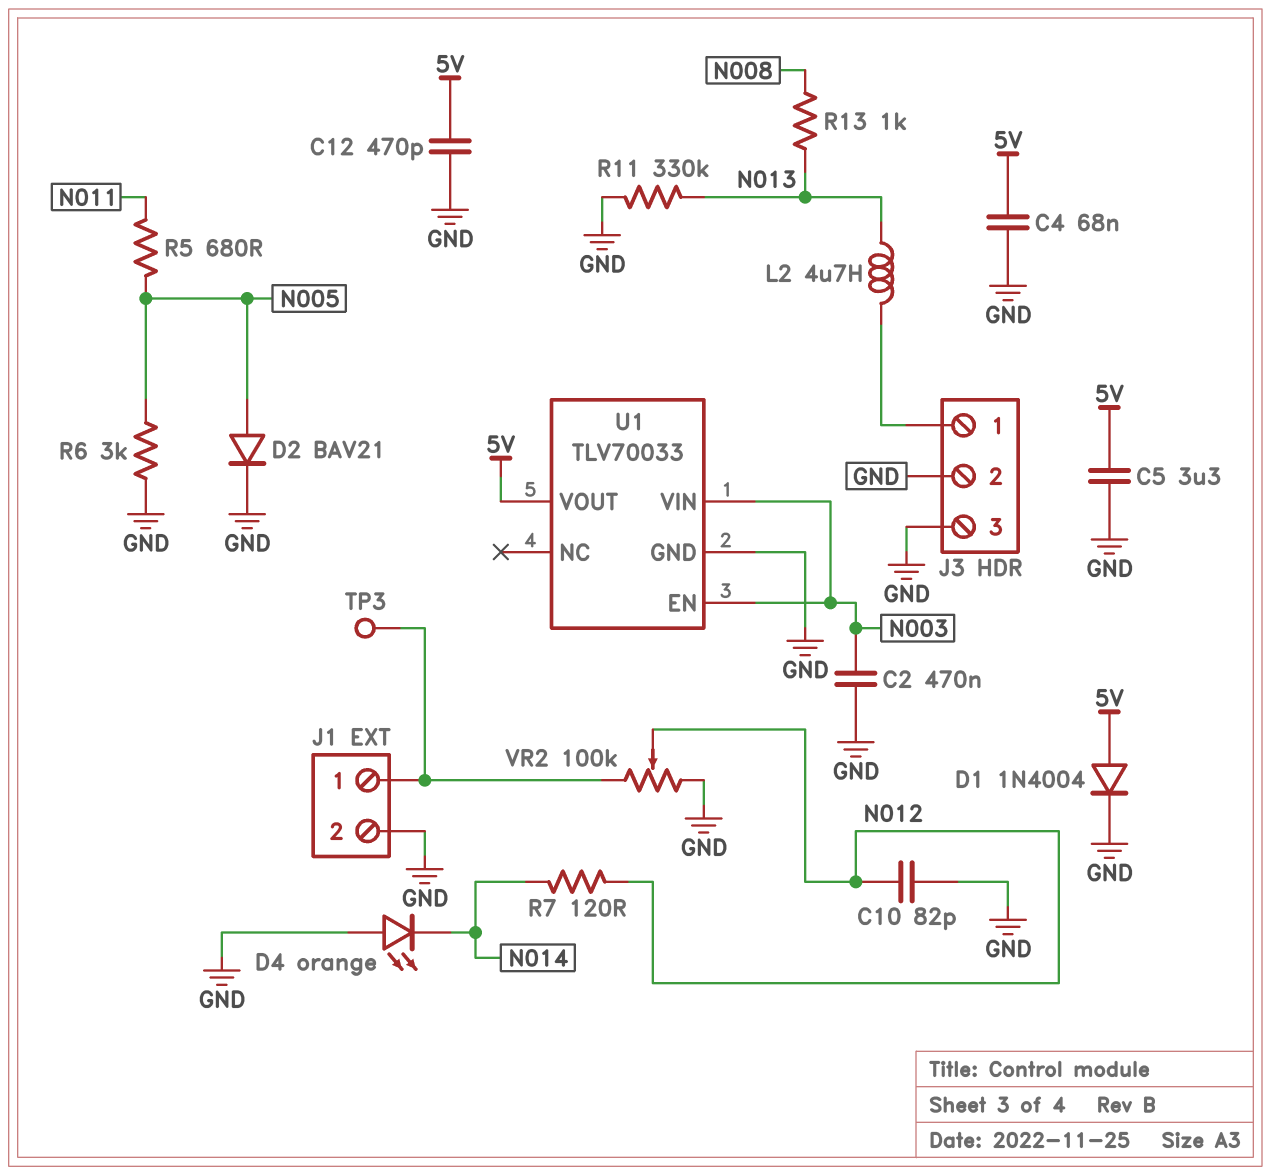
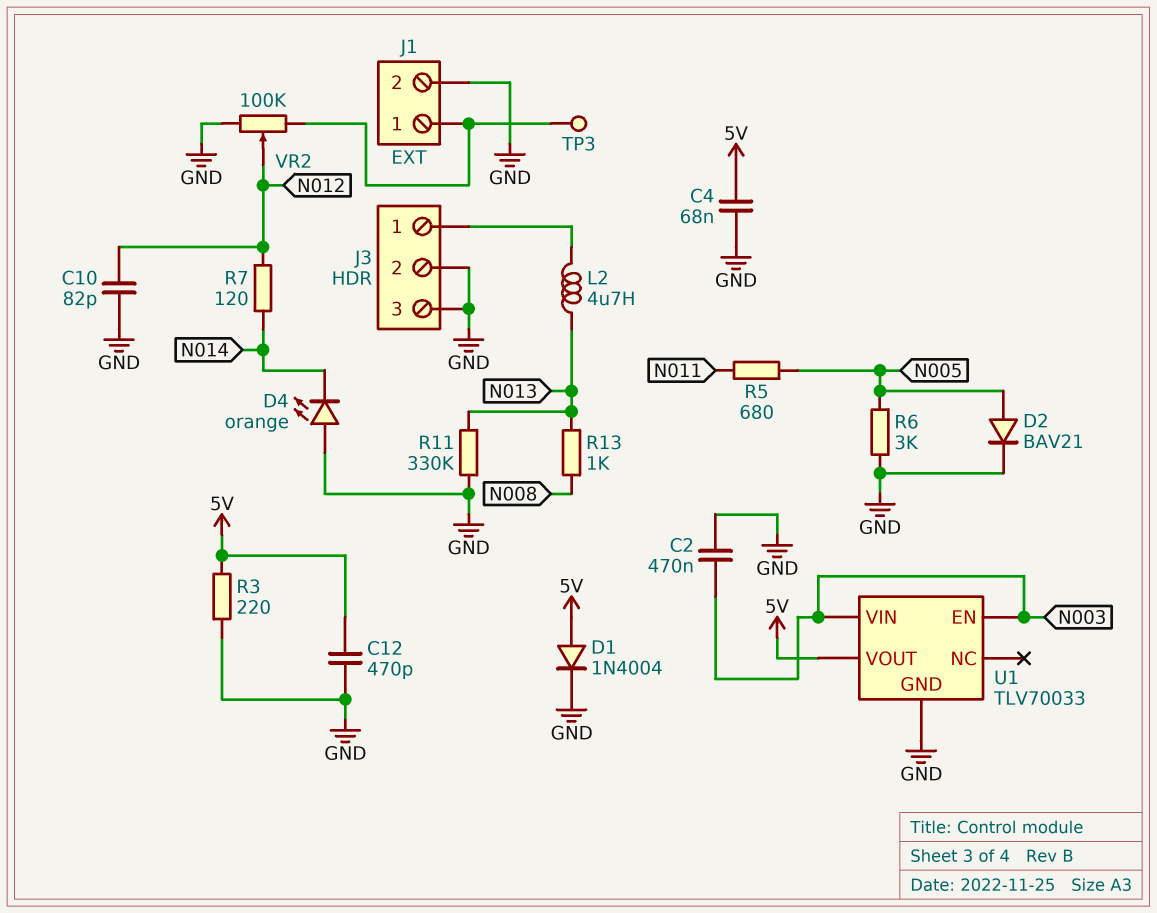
C5: 3.3uF (5V, GND) -> none
R3: none -> 220 (5V, GND)

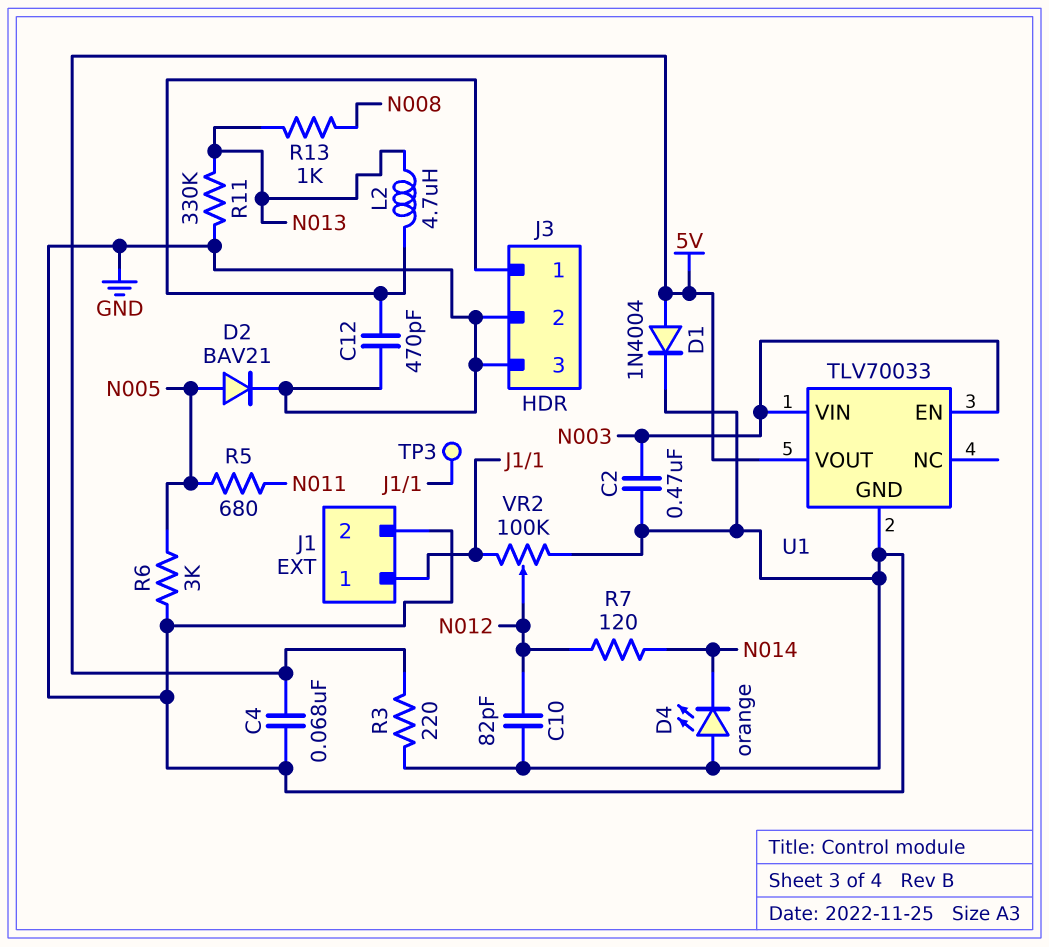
C12: 470pF (5V, GND) -> 470pF (GND, J3/1)

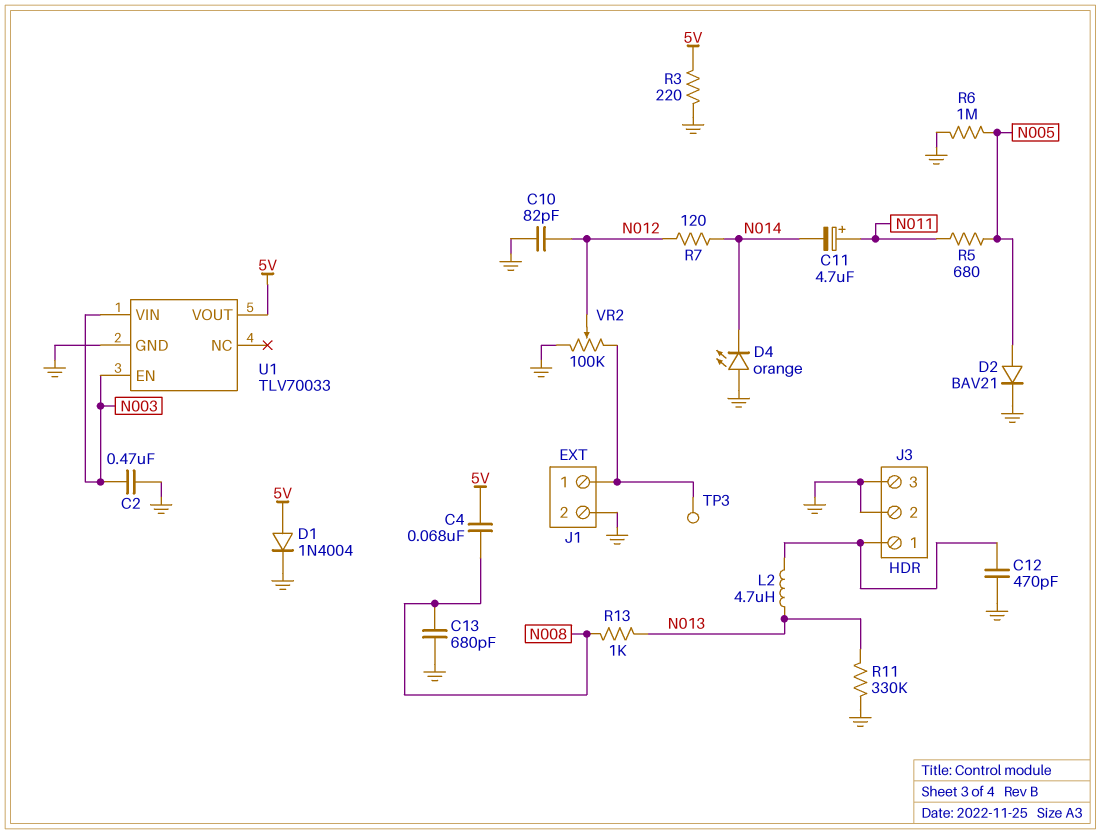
C4: 68nF (5V, GND) -> 68nF (5V, N008)
C11: none -> 4.7uF (plus N011, minus N014)
C13: none -> 680pF (GND, N008)
R6: 3k (GND, N005) -> 1M (GND, N005)

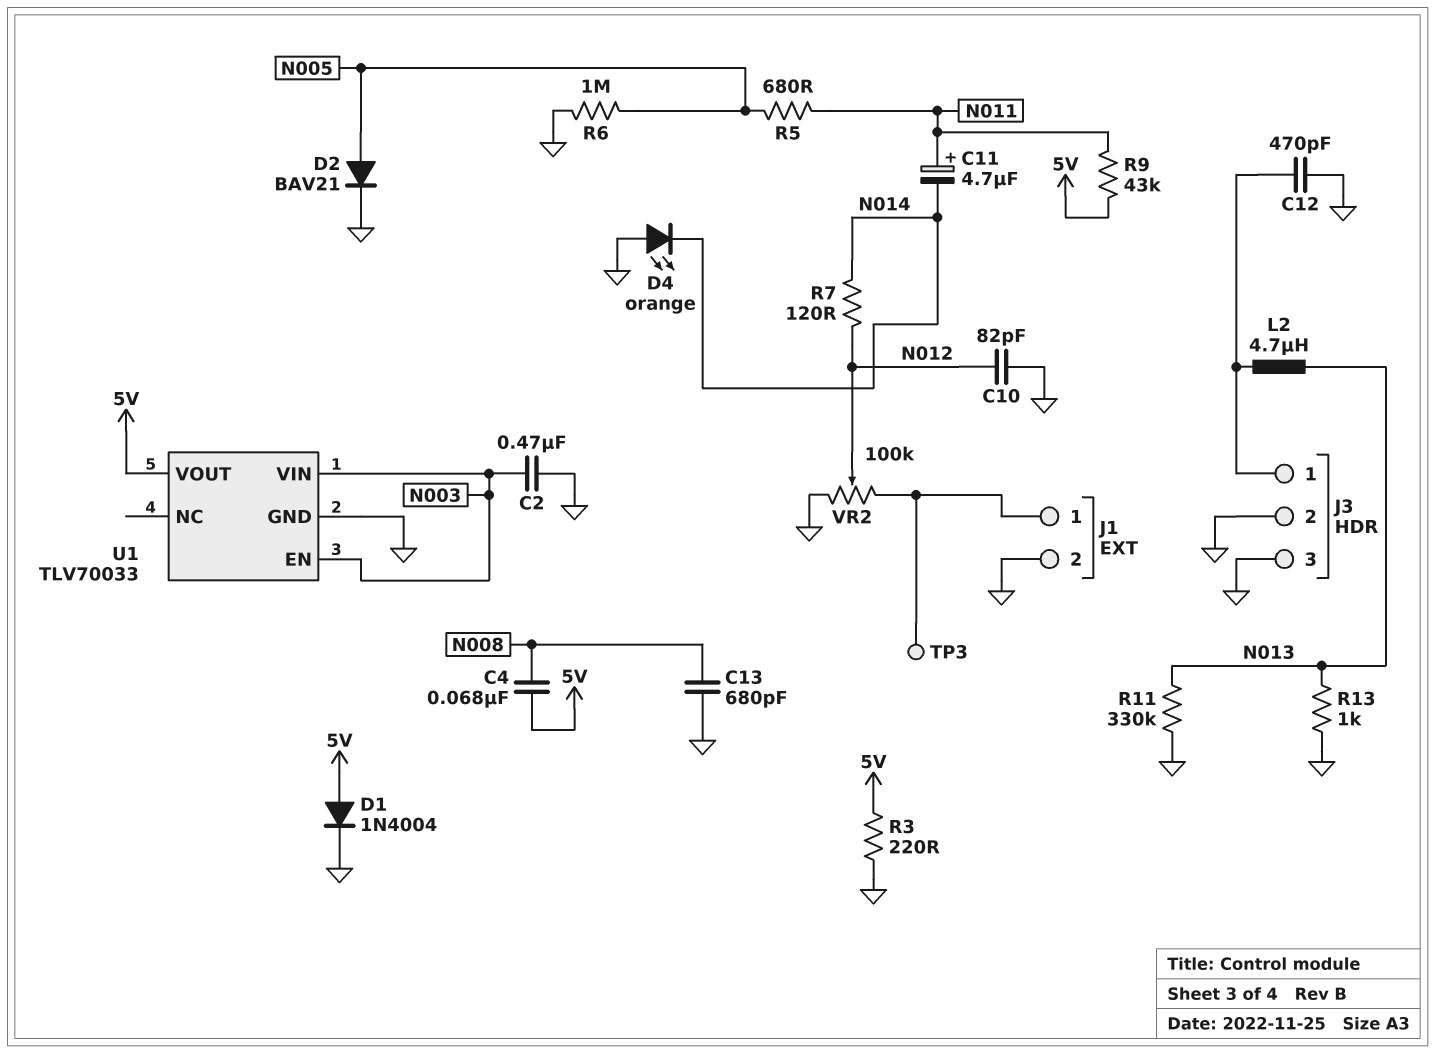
R9: none -> 43k (5V, N011)
R13: 1k (N008, N013) -> 1k (GND, N013)

